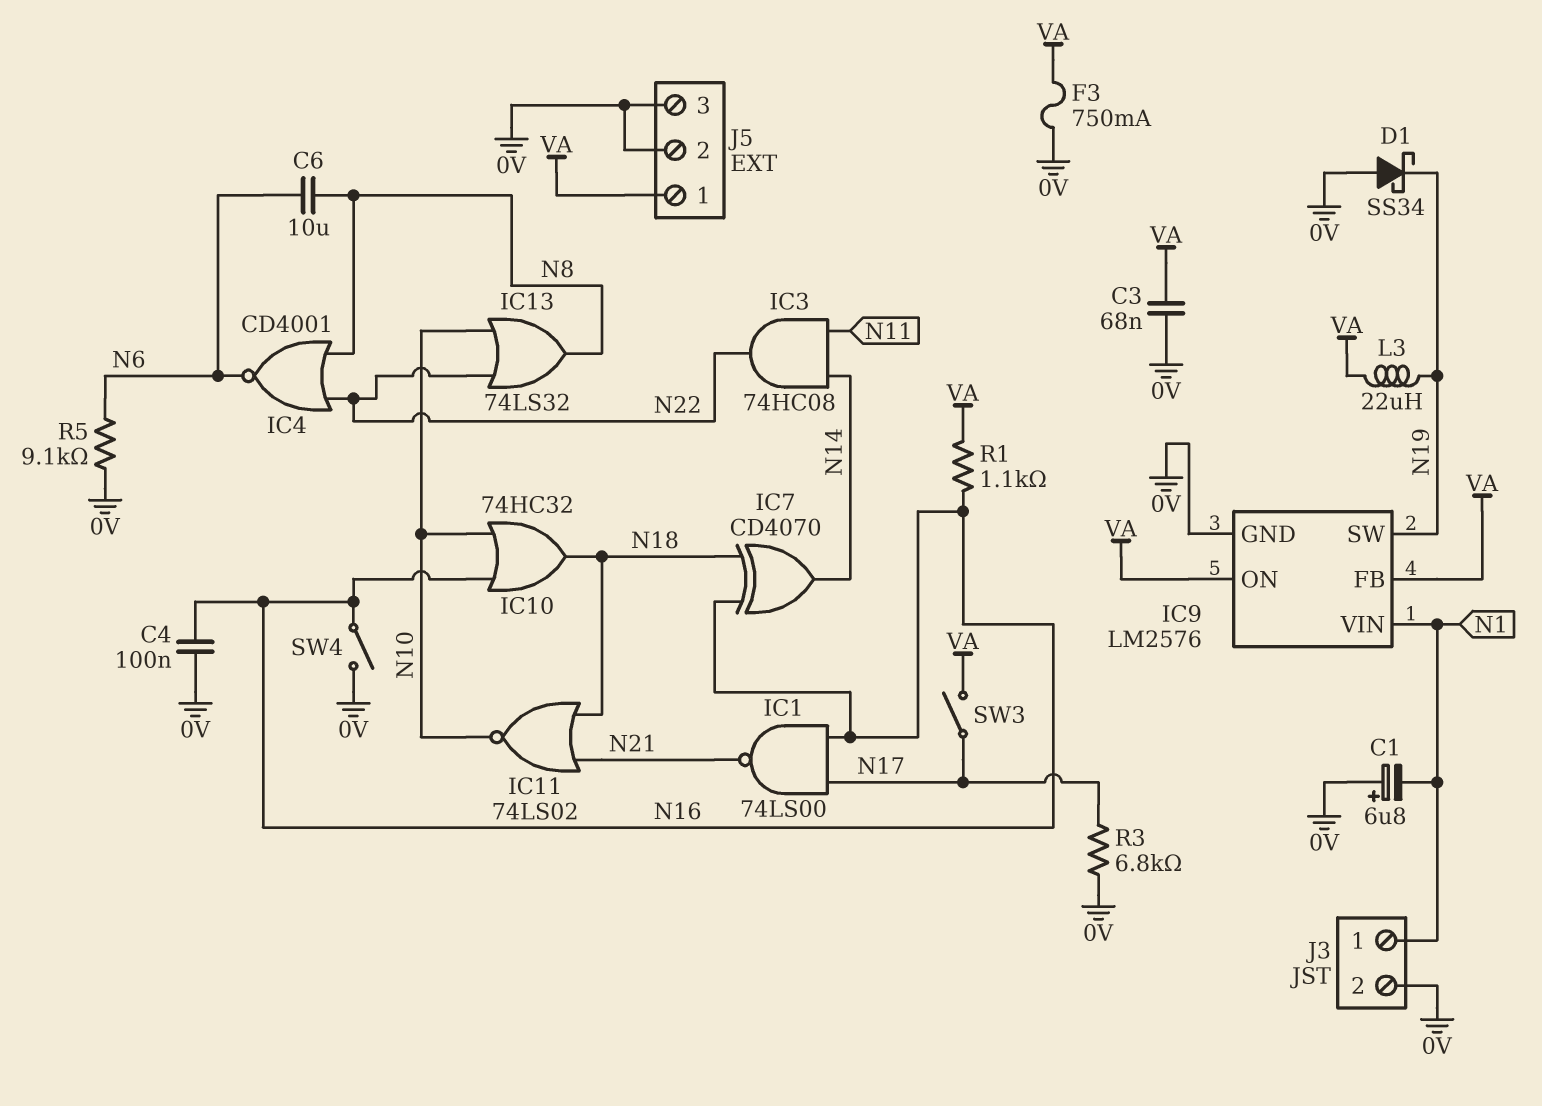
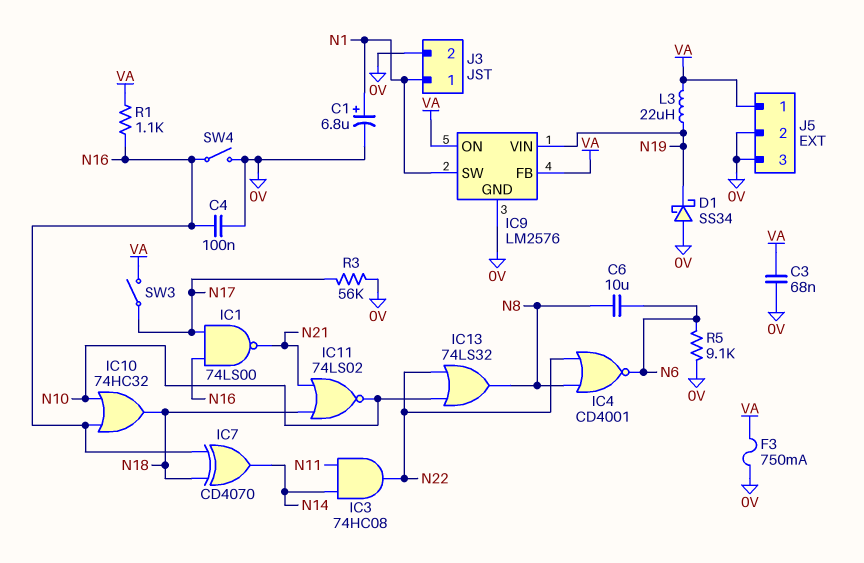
C1: 6.8uF (plus 0V, minus N1) -> 6.8uF (plus N1, minus 0V)
IC9 pin SW: N19 -> N1
IC9 pin VIN: N1 -> N19
R3: 6.8k (0V, N17) -> 56k (0V, N17)

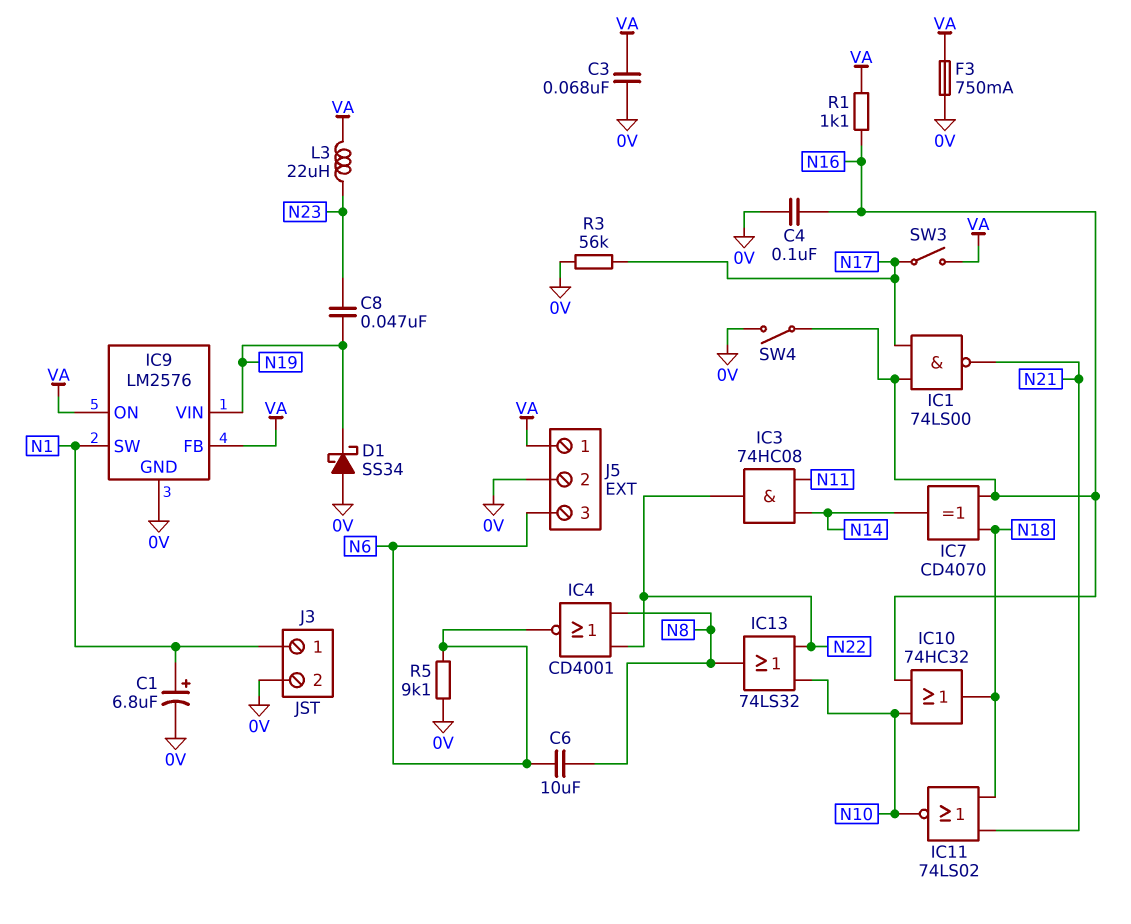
C8: none -> 47nF (N19, N23)
J5 pin 3: 0V -> N6
L3: 22uH (N19, VA) -> 22uH (N23, VA)

